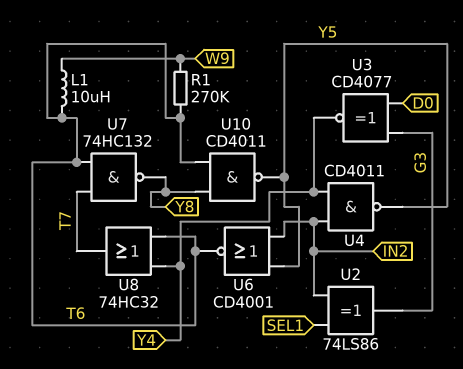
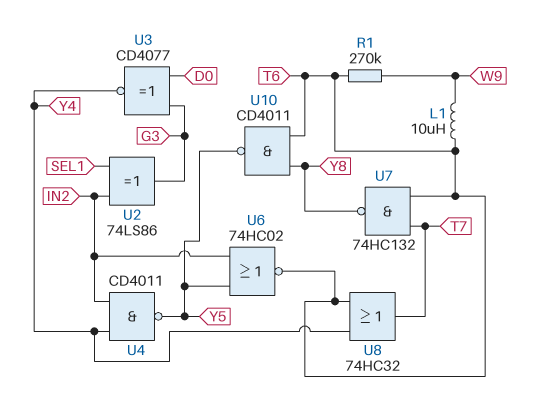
U6: NOR CD4001 (in IN2, in Y5, out T6) -> NOR 74HC02 (in IN2, in Y5, out T6)

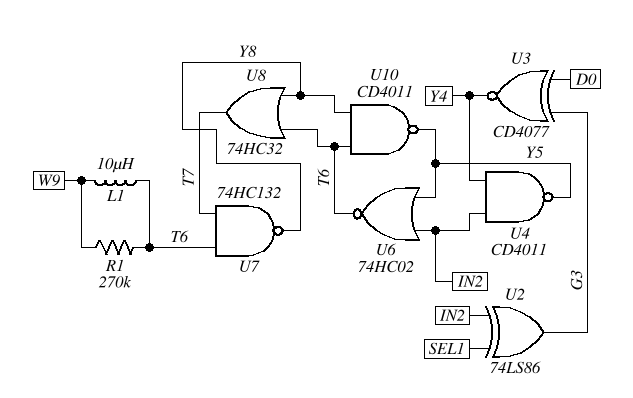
U8: OR 74HC32 (in T6, in Y4, out T7) -> OR 74HC32 (in T6, in Y8, out T7)

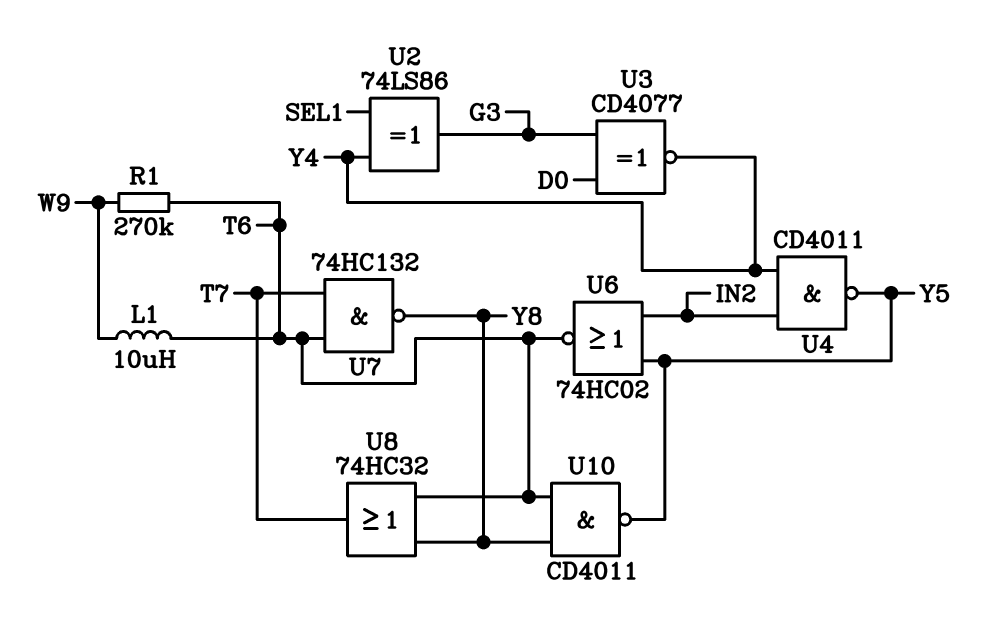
U2: XOR 74LS86 (in IN2, in SEL1, out G3) -> XOR 74LS86 (in SEL1, in Y4, out G3)

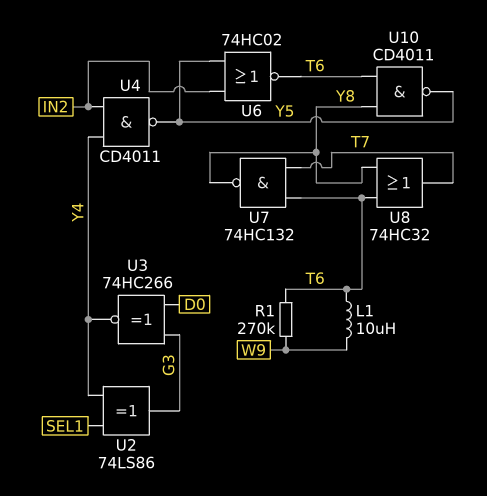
U3: XNOR CD4077 (in D0, in G3, out Y4) -> XNOR 74HC266 (in D0, in G3, out Y4)

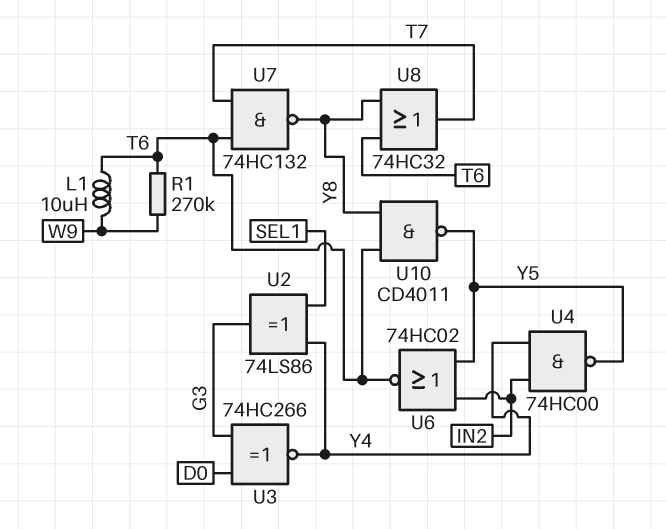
U4: NAND CD4011 (in IN2, in Y4, out Y5) -> NAND 74HC00 (in IN2, in Y4, out Y5)

